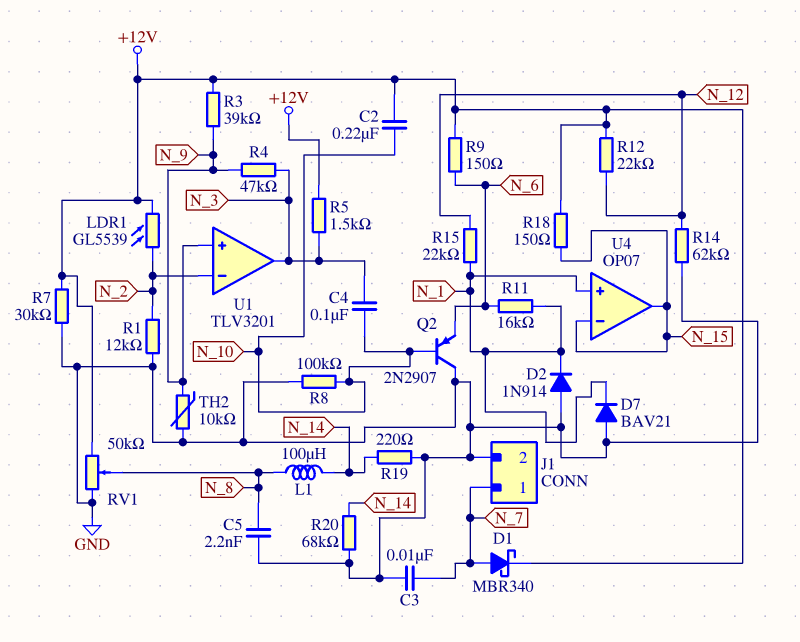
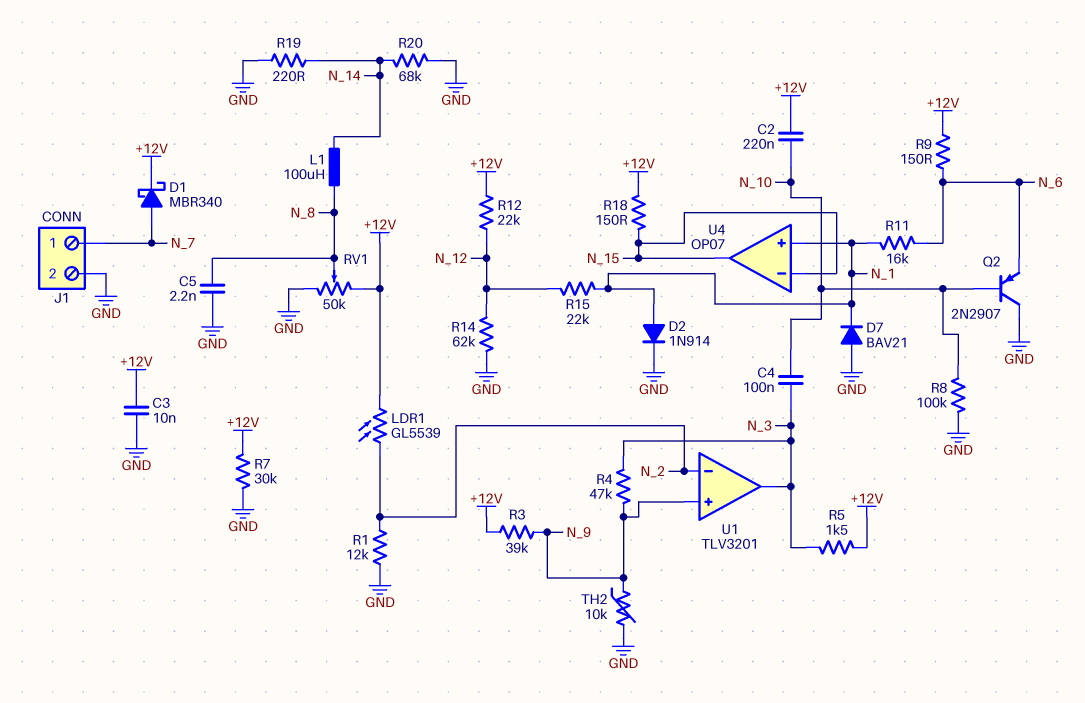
C3: 10nF (GND, N_7) -> 10nF (+12V, GND)
D2: diode 1N914 (A GND, K N_1) -> diode 1N914 (A N_1, K GND)

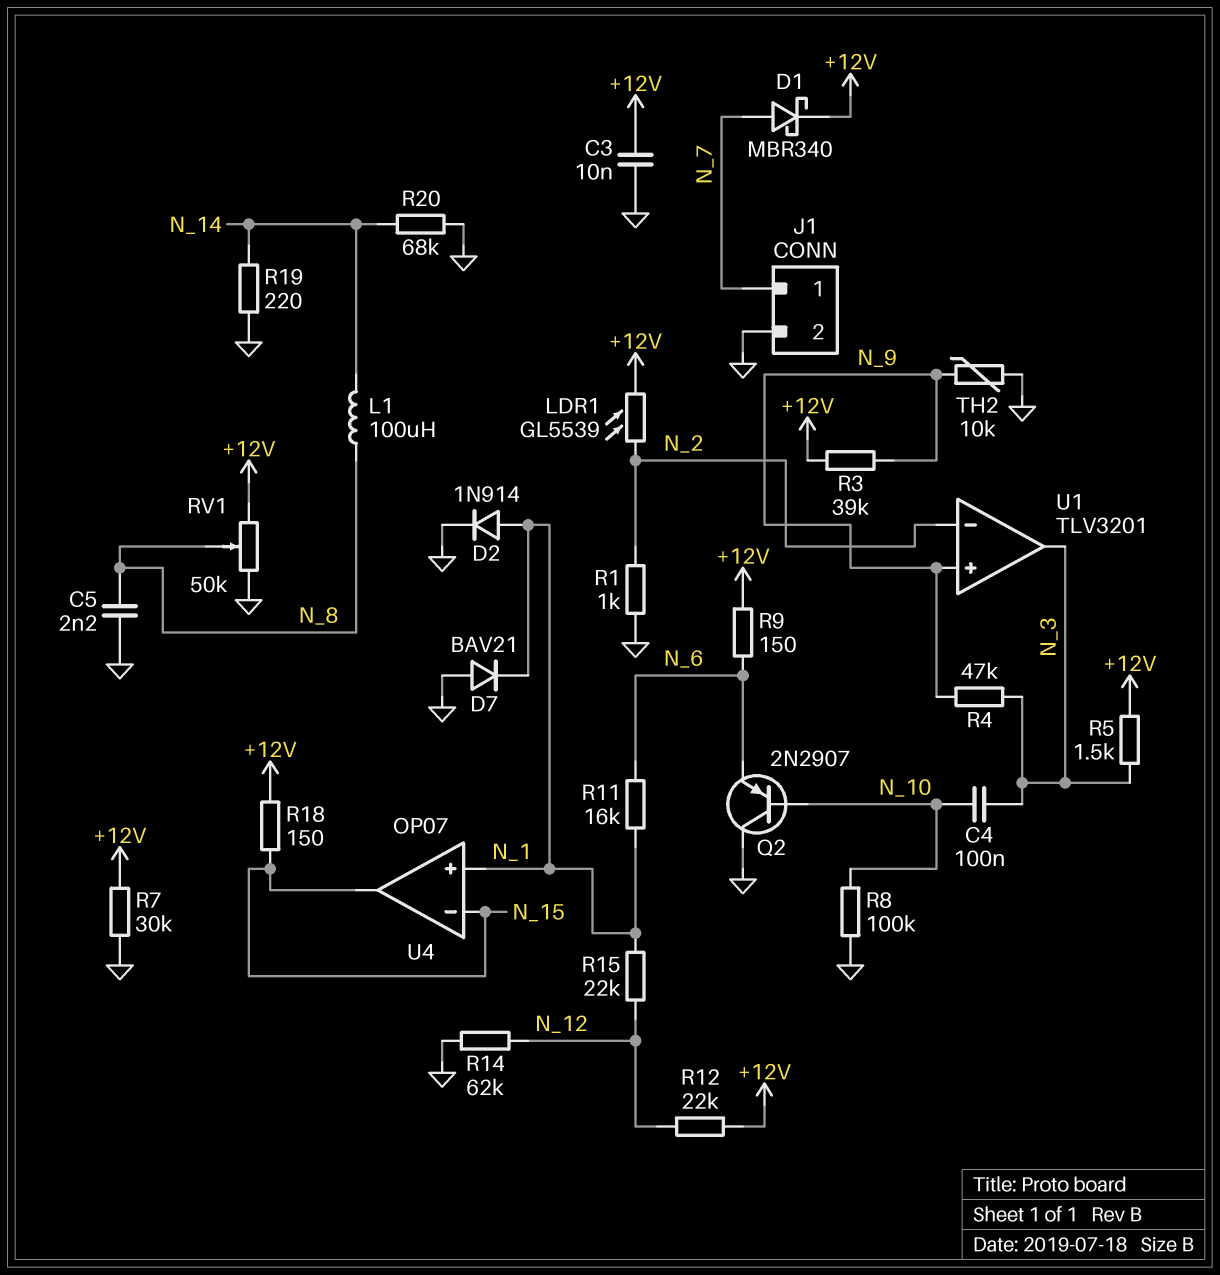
C2: 220nF (+12V, N_10) -> none
R1: 12k (GND, N_2) -> 1k (GND, N_2)

